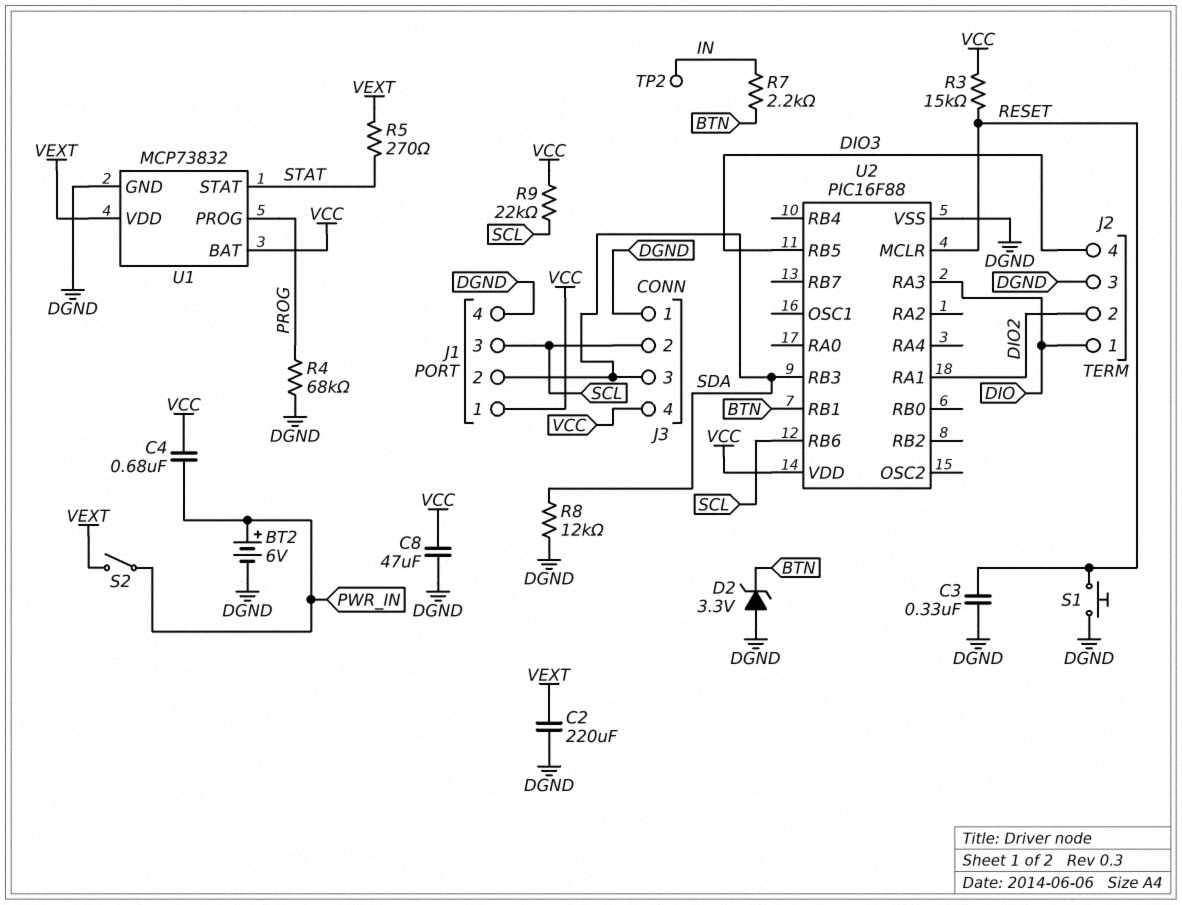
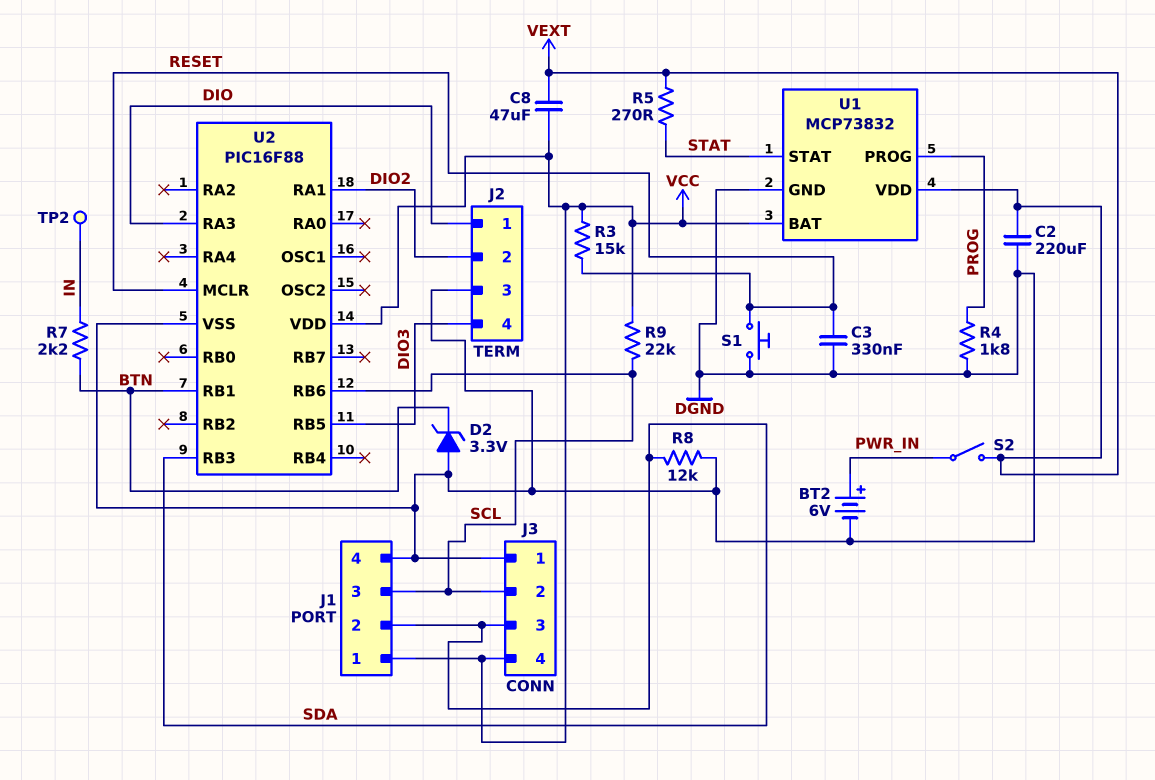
C4: 680nF (PWR_IN, VCC) -> none
C8: 47uF (DGND, VCC) -> 47uF (VCC, VEXT)
R4: 68k (DGND, PROG) -> 1.8k (DGND, PROG)

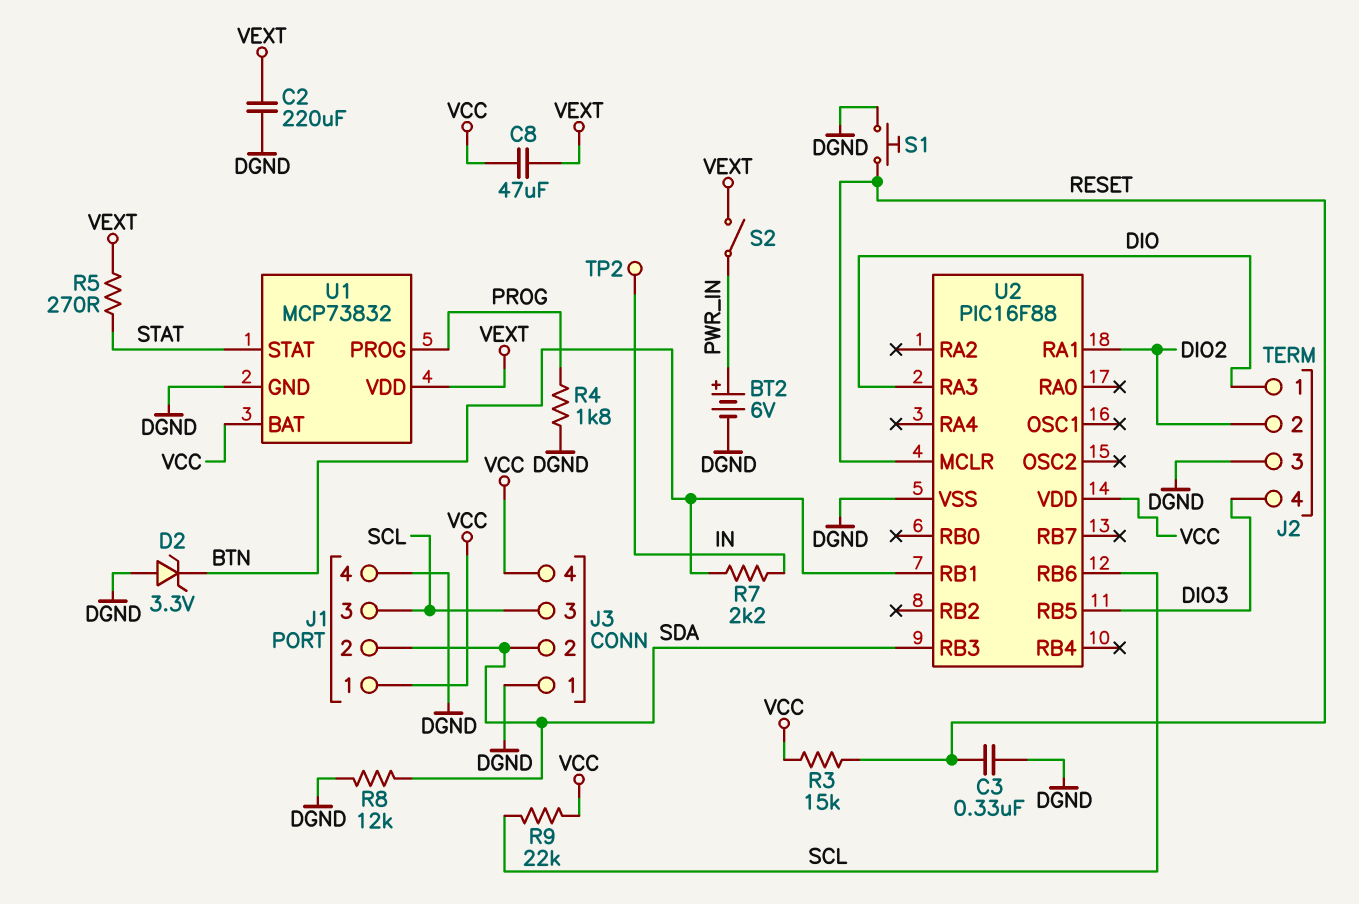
J3 pin 2: SCL -> SDA
J3 pin 3: SDA -> SCL

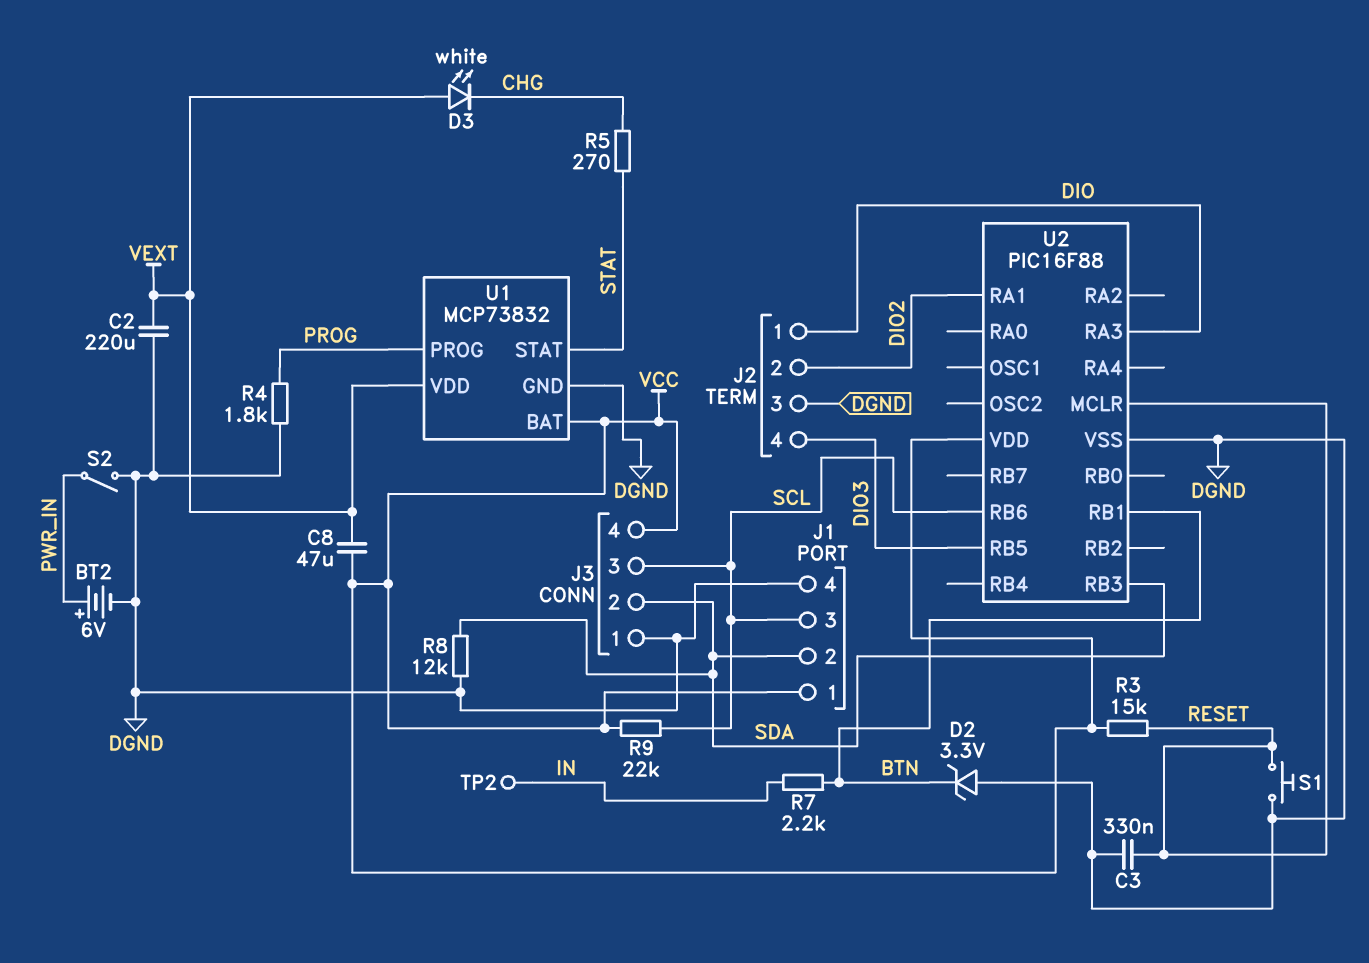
D3: none -> LED white (A VEXT, K CHG)
R5: 270 (STAT, VEXT) -> 270 (CHG, STAT)
S2: switch (PWR_IN, VEXT) -> switch (DGND, PWR_IN)

